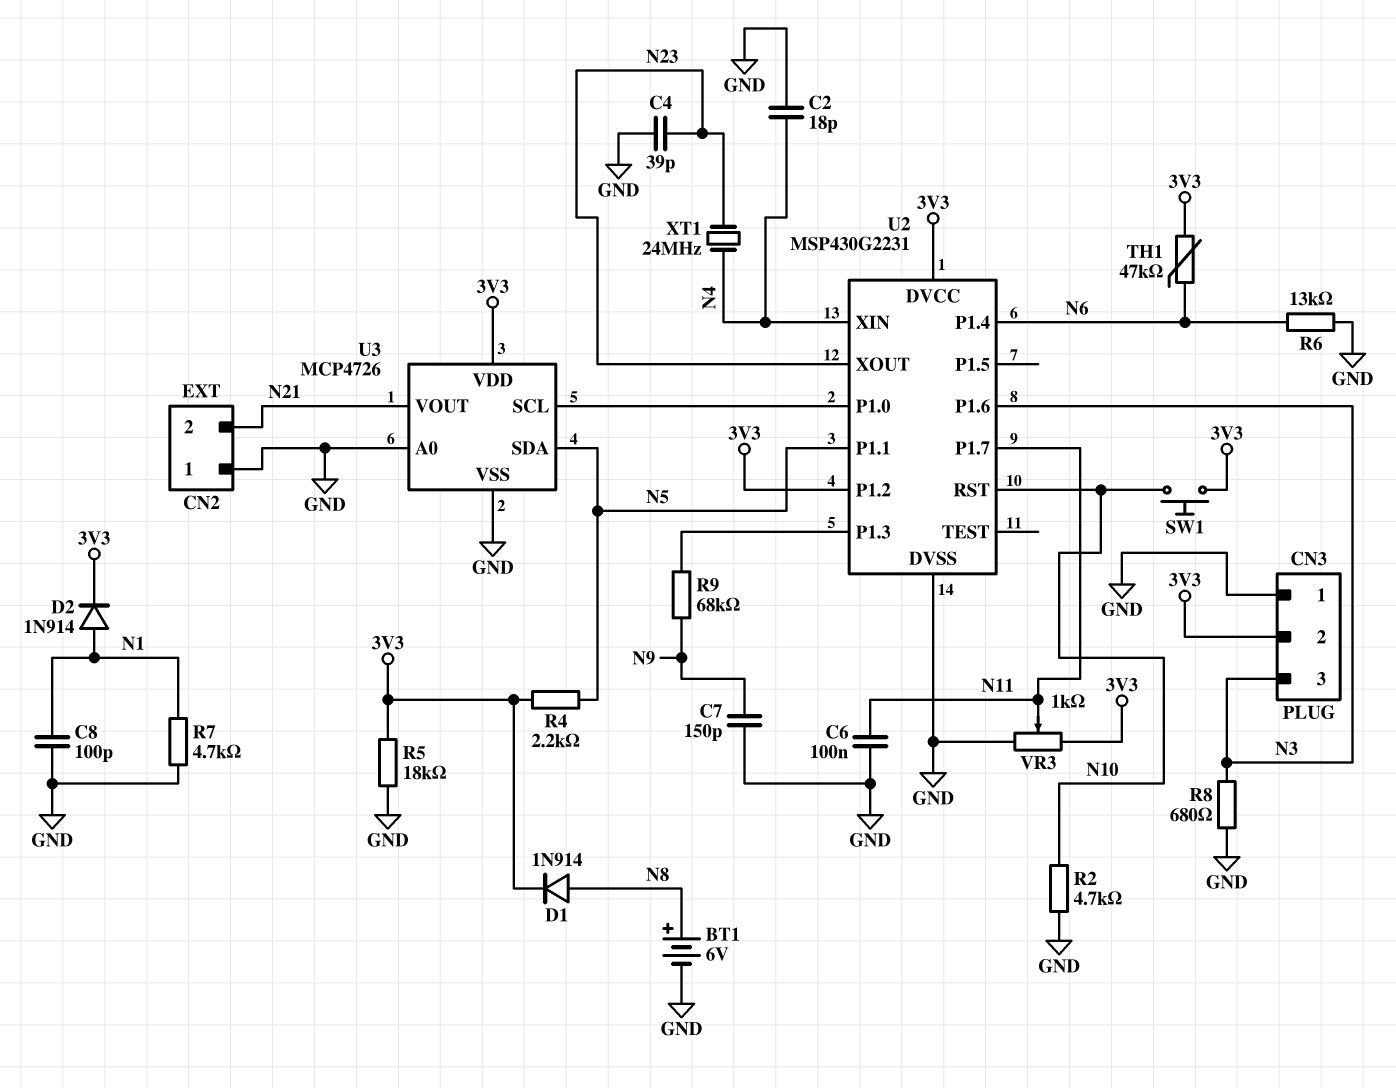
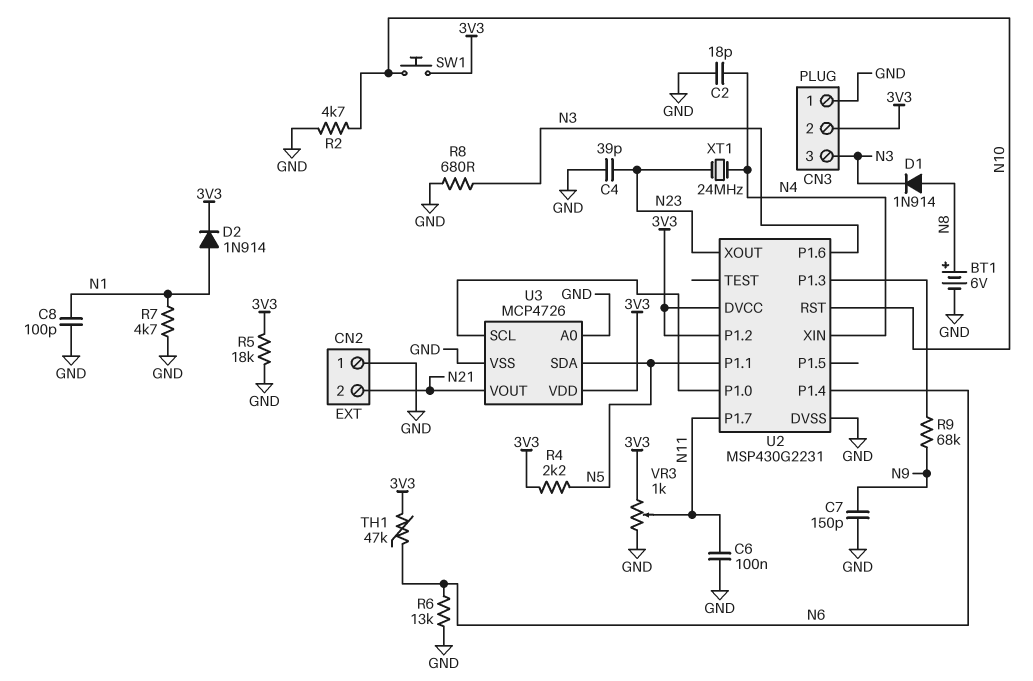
D1: diode 1N914 (A N8, K 3V3) -> diode 1N914 (A N8, K N3)

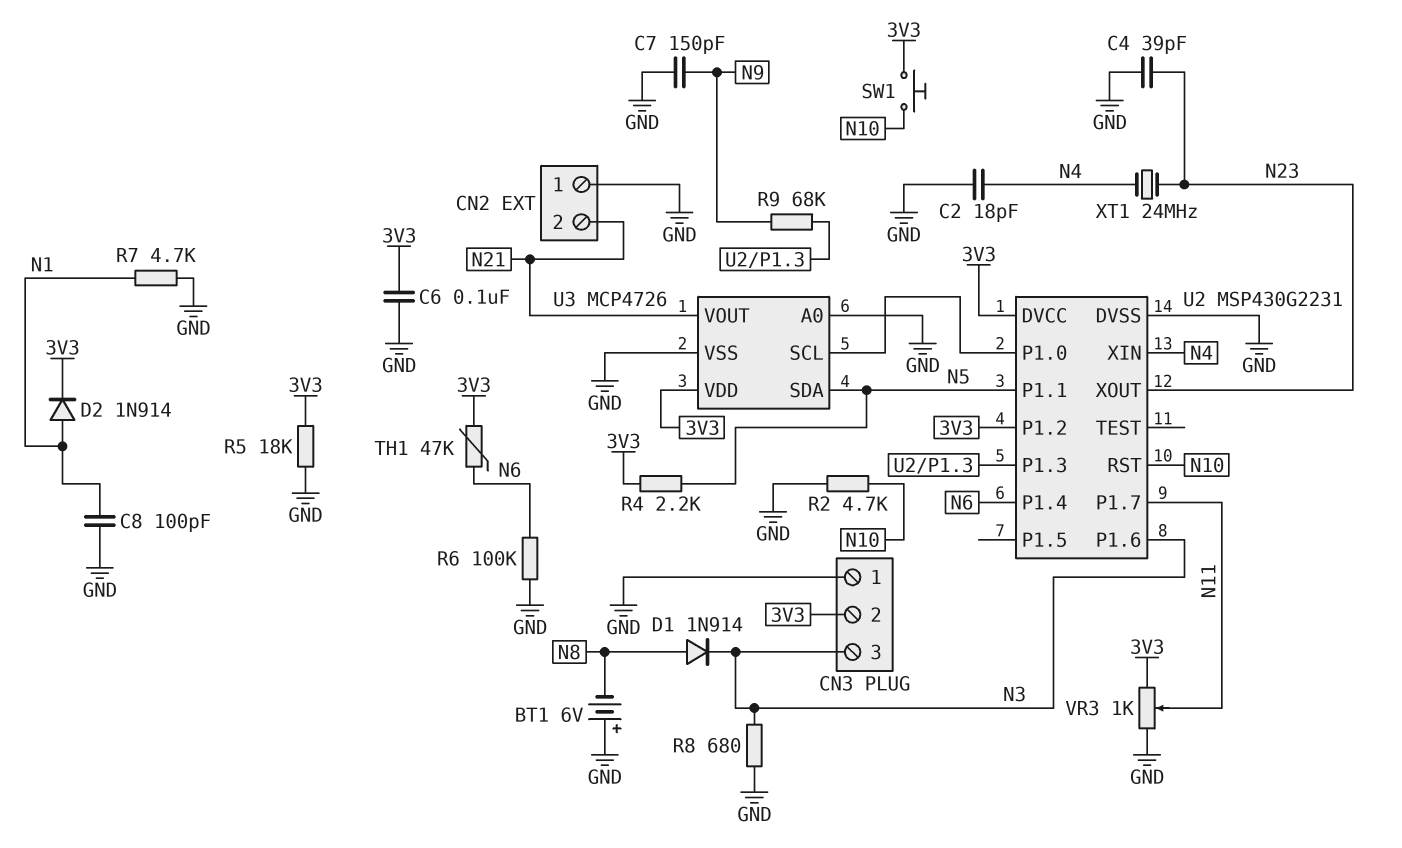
BT1: 6V (plus N8, minus GND) -> 6V (plus GND, minus N8)
C6: 100nF (GND, N11) -> 100nF (3V3, GND)
R6: 13k (GND, N6) -> 100k (GND, N6)

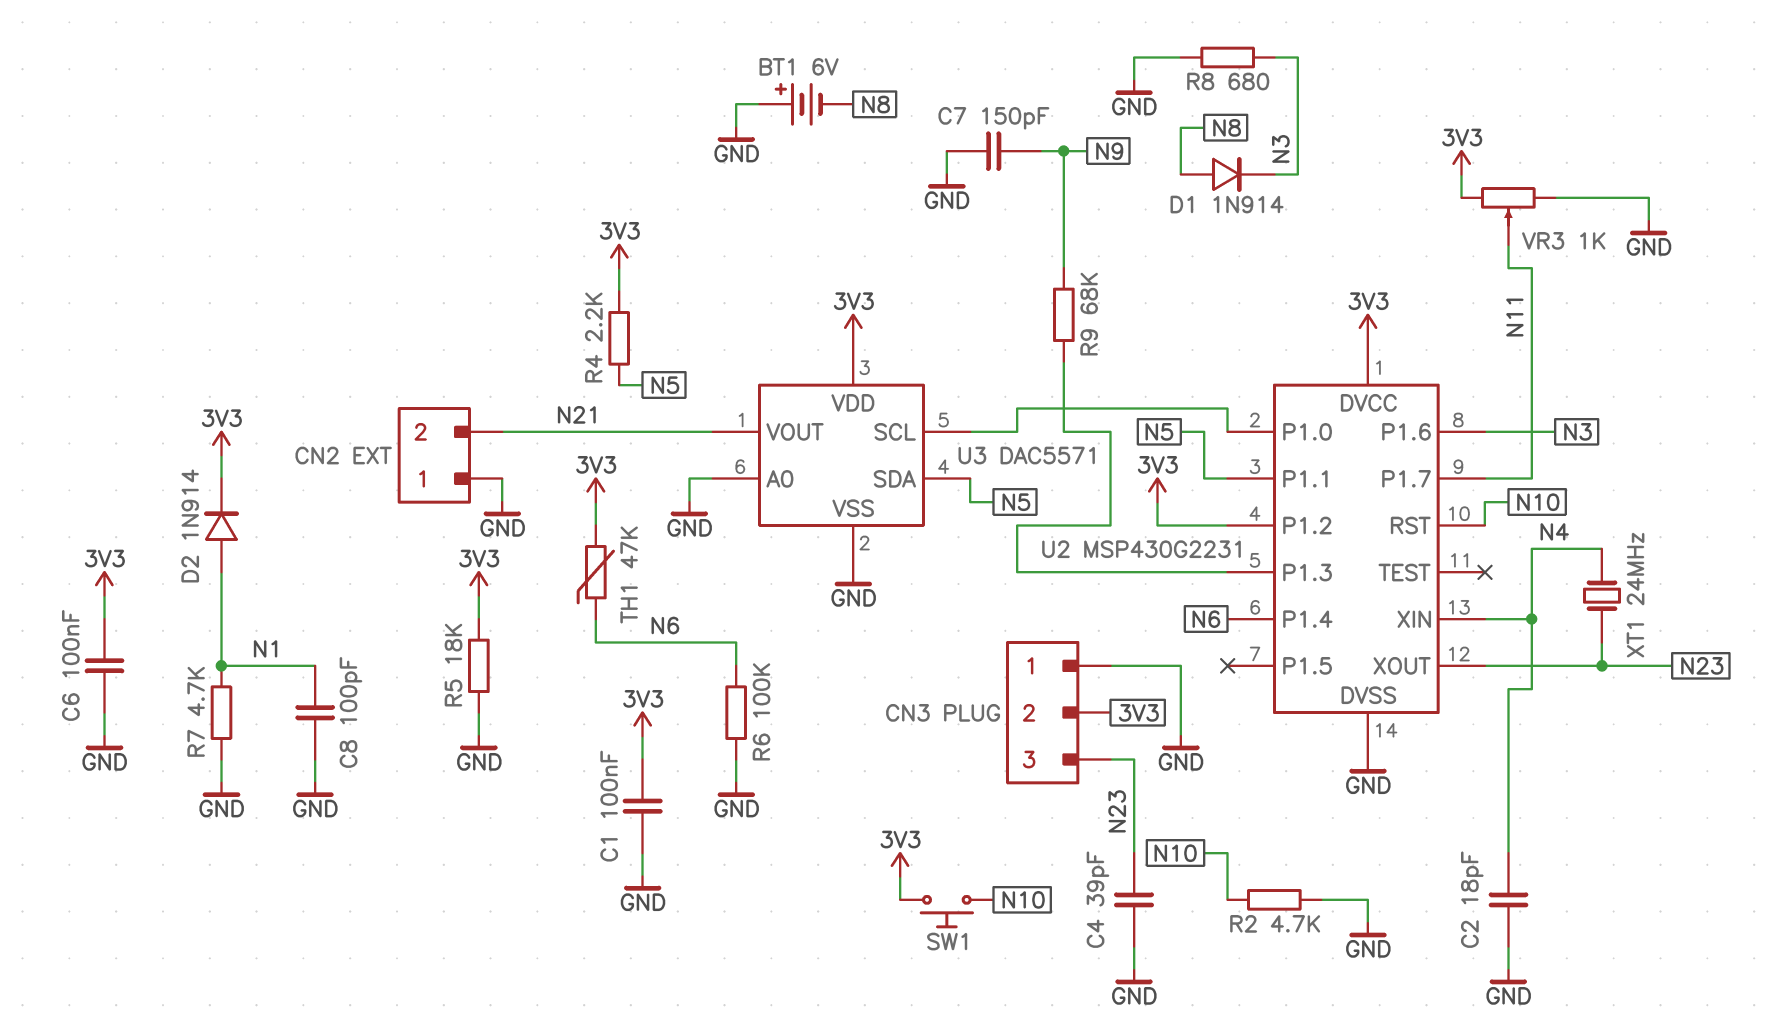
C1: none -> 100nF (3V3, GND)
CN3 pin 3: N3 -> N23
U3: MCP4726 -> DAC5571

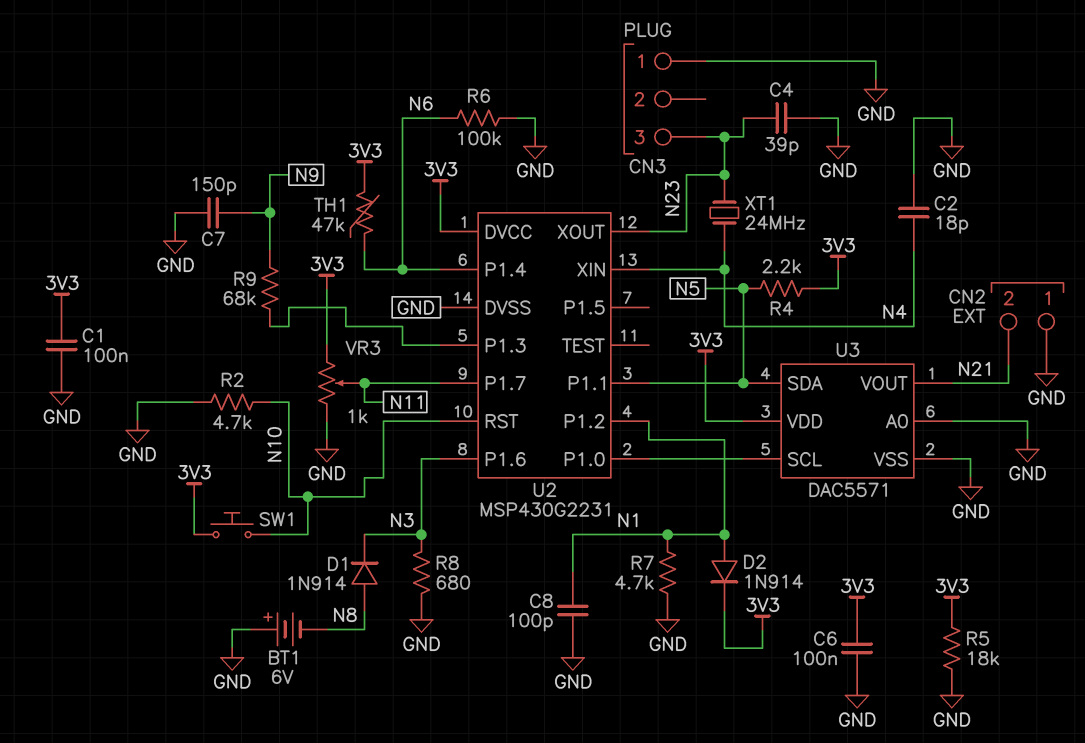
CN3 pin 2: 3V3 -> none
U2 pin P1.2: 3V3 -> N1

